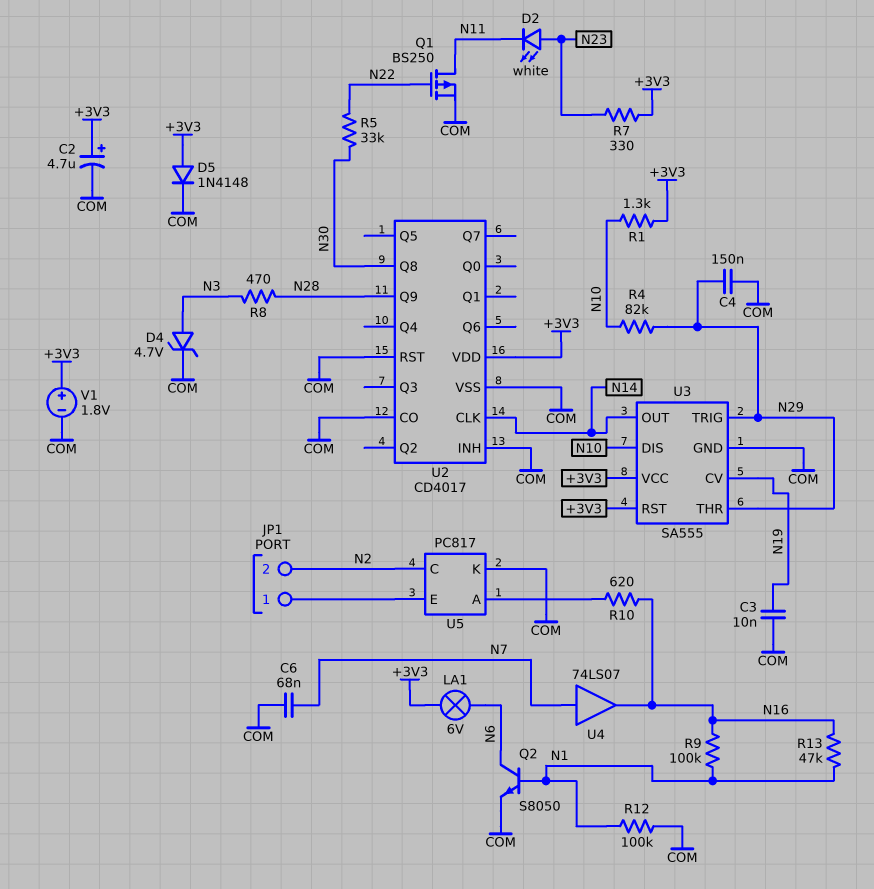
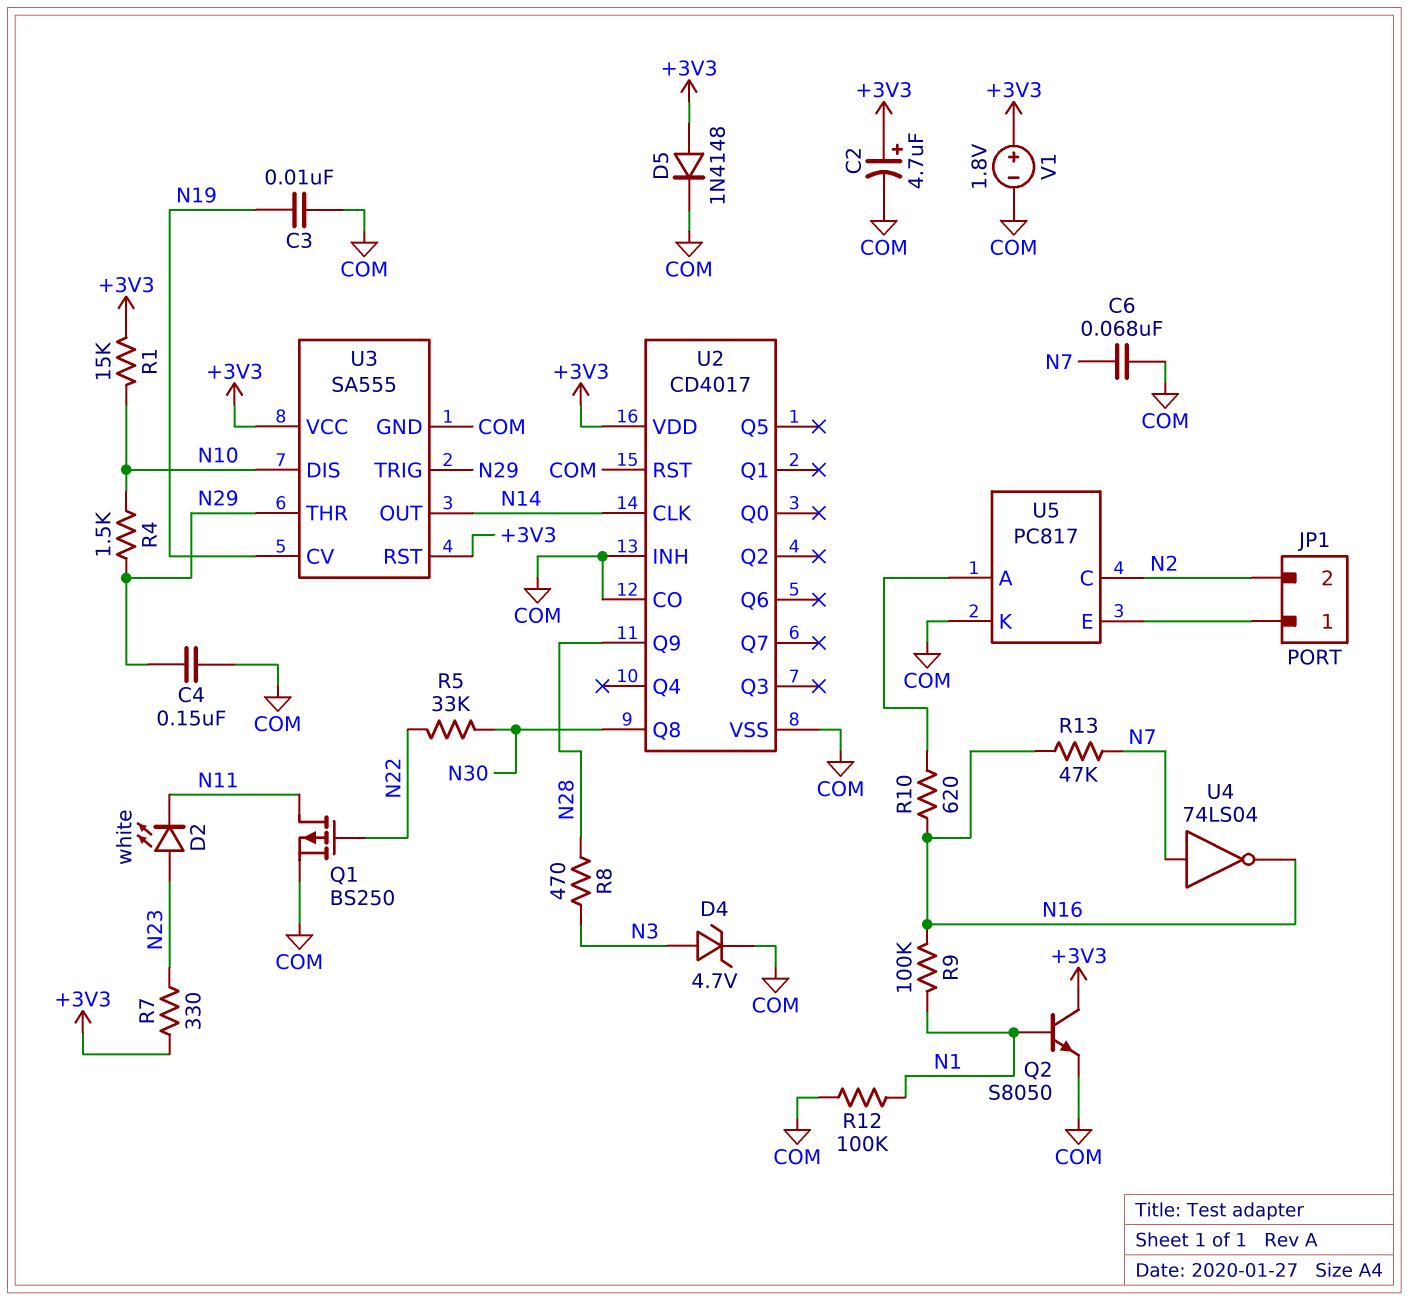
LA1: lamp 6V (+3V3, N6) -> none
Q2: NPN S8050 (B N1, C N6, E COM) -> NPN S8050 (B N1, C +3V3, E COM)
R1: 1.3k (+3V3, N10) -> 15k (+3V3, N10)
R4: 82k (N10, N29) -> 1.5k (N10, N29)
R13: 47k (N1, N16) -> 47k (N7, N16)
U4: buffer 74LS07 (in N7, out N16) -> NOT 74LS04 (in N7, out N16)

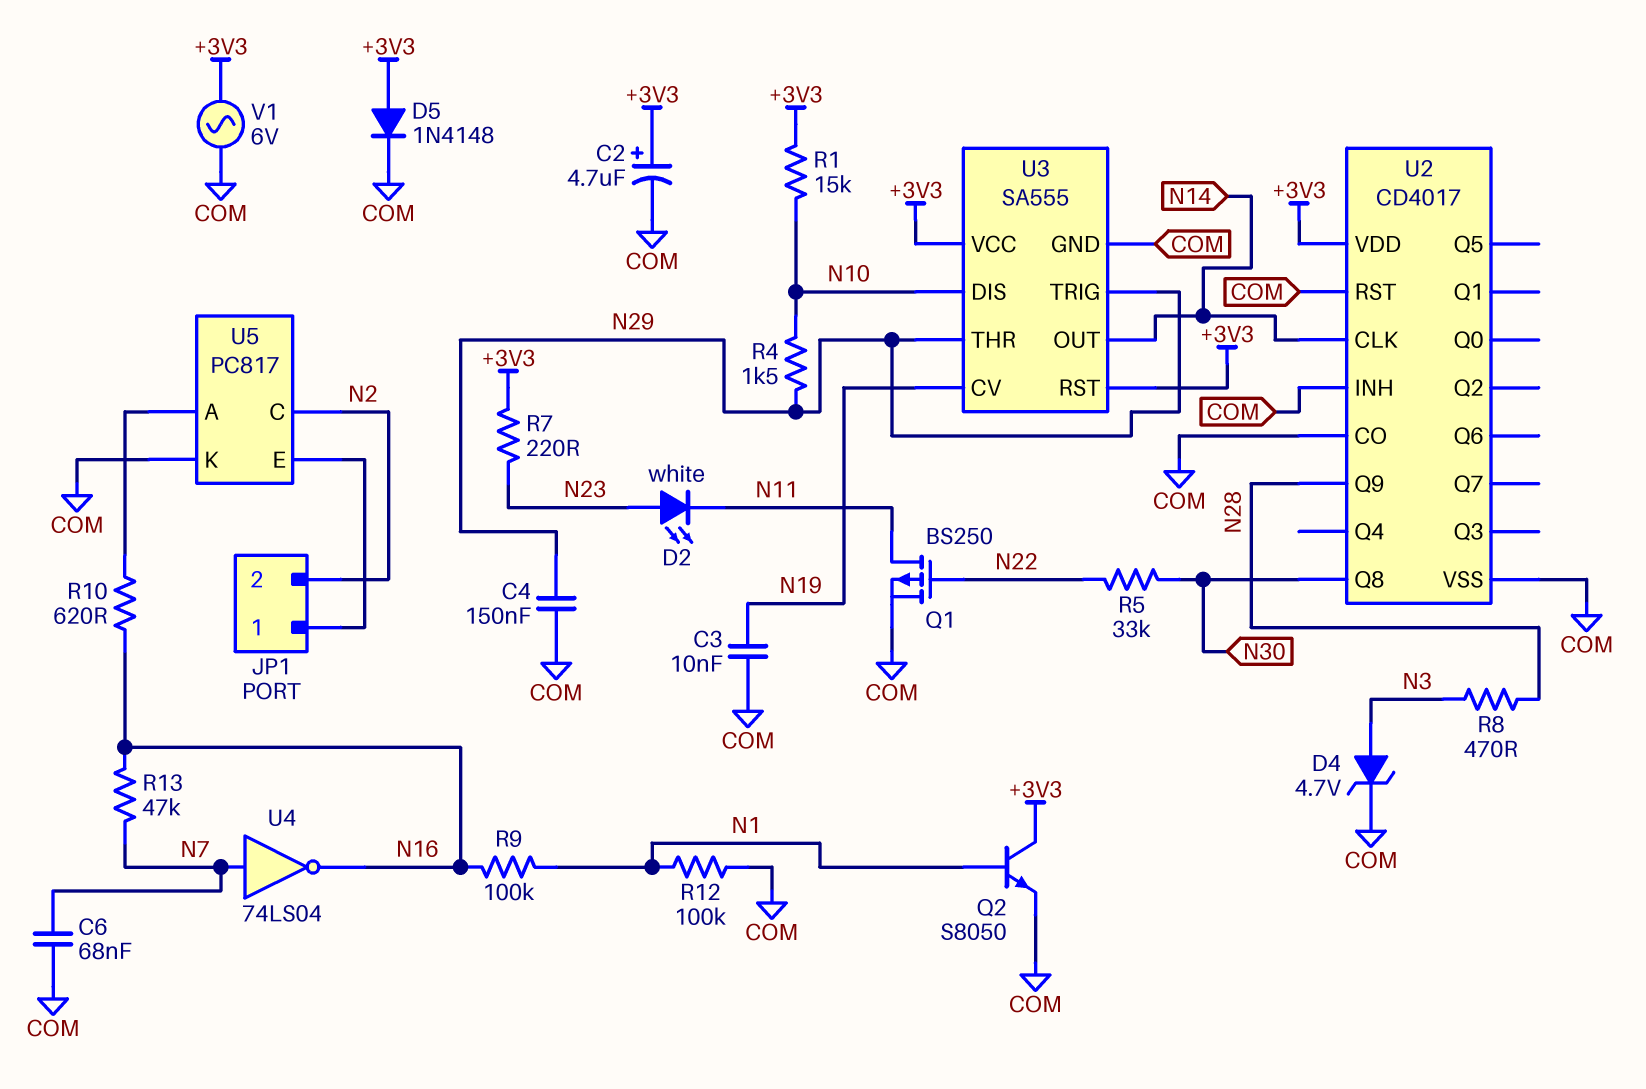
R7: 330 (+3V3, N23) -> 220 (+3V3, N23)
V1: 1.8V (plus +3V3, minus COM) -> AC 6V (+3V3, COM)

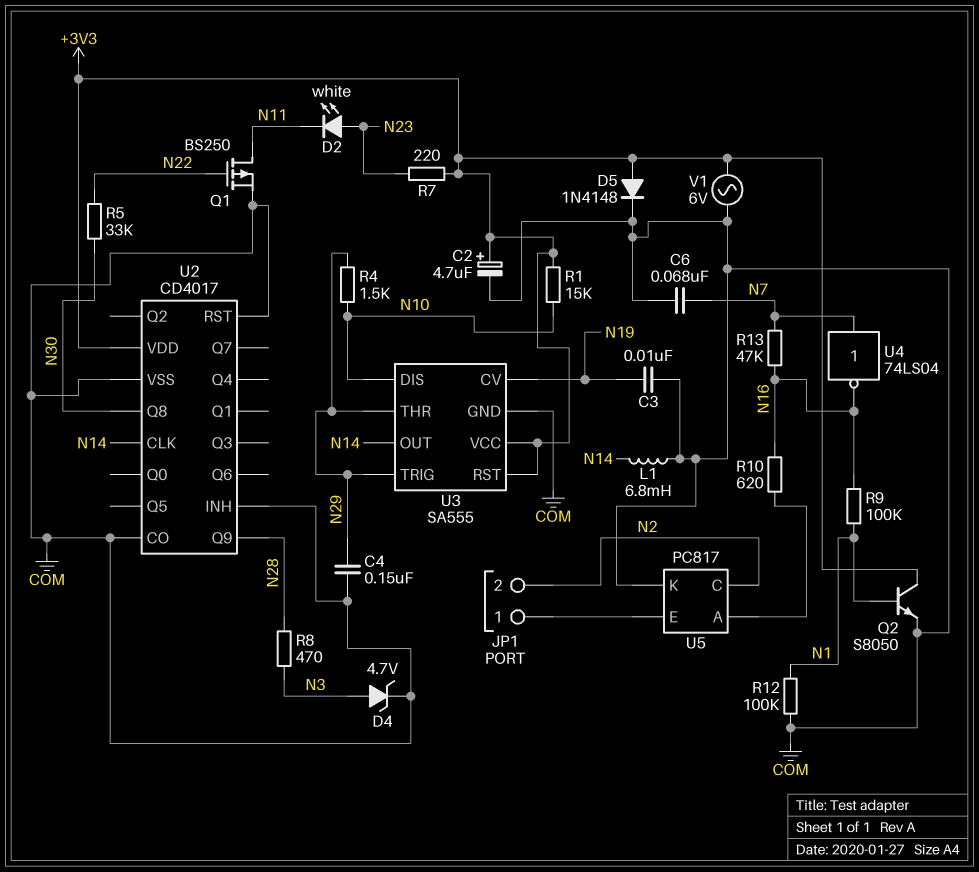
L1: none -> 6.8mH (COM, N14)

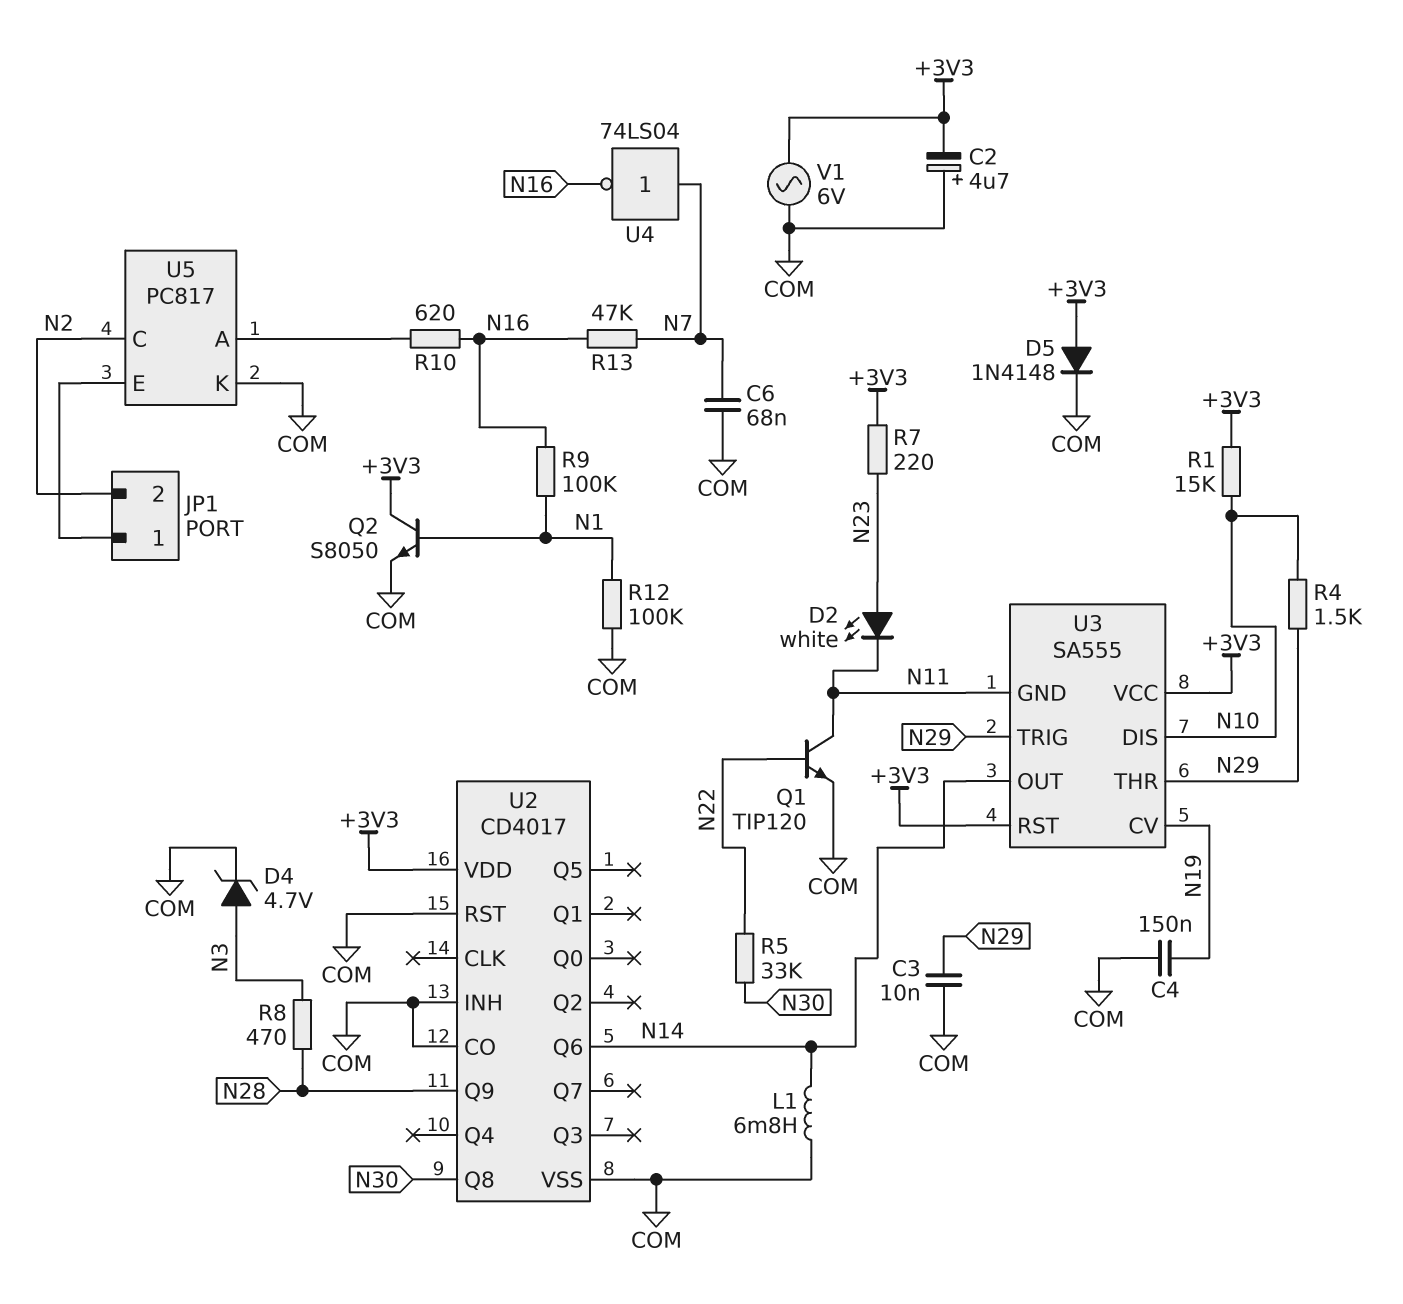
C2: 4.7uF (plus +3V3, minus COM) -> 4.7uF (plus COM, minus +3V3)
C3: 10nF (COM, N19) -> 10nF (COM, N29)
C4: 150nF (COM, N29) -> 150nF (COM, N19)
Q1: PMOS BS250 (G N22, D N11, S COM) -> NPN TIP120 (B N22, C N11, E COM)
U2 pin CLK: N14 -> none
U2 pin Q6: none -> N14
U3 pin GND: COM -> N11

